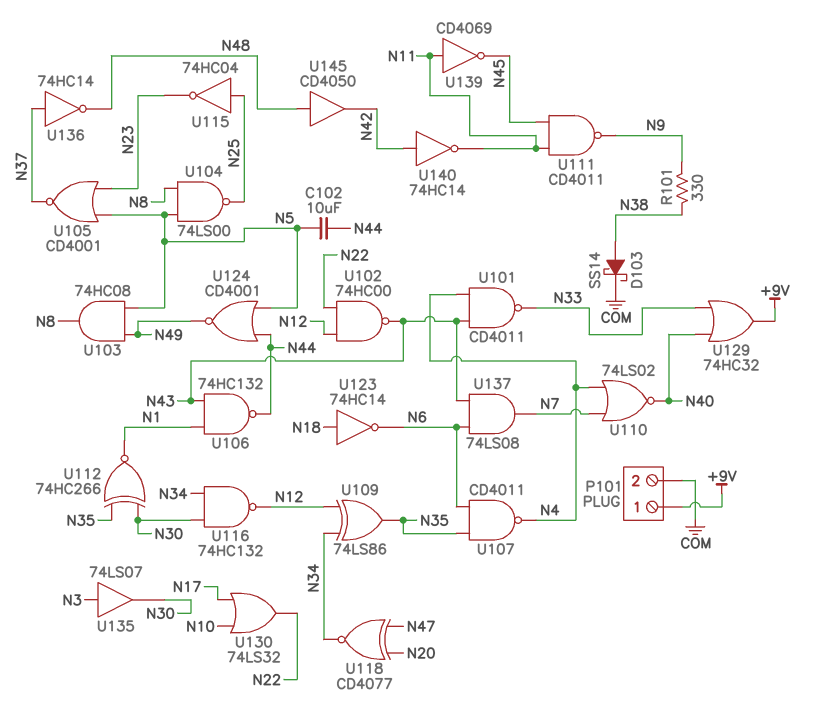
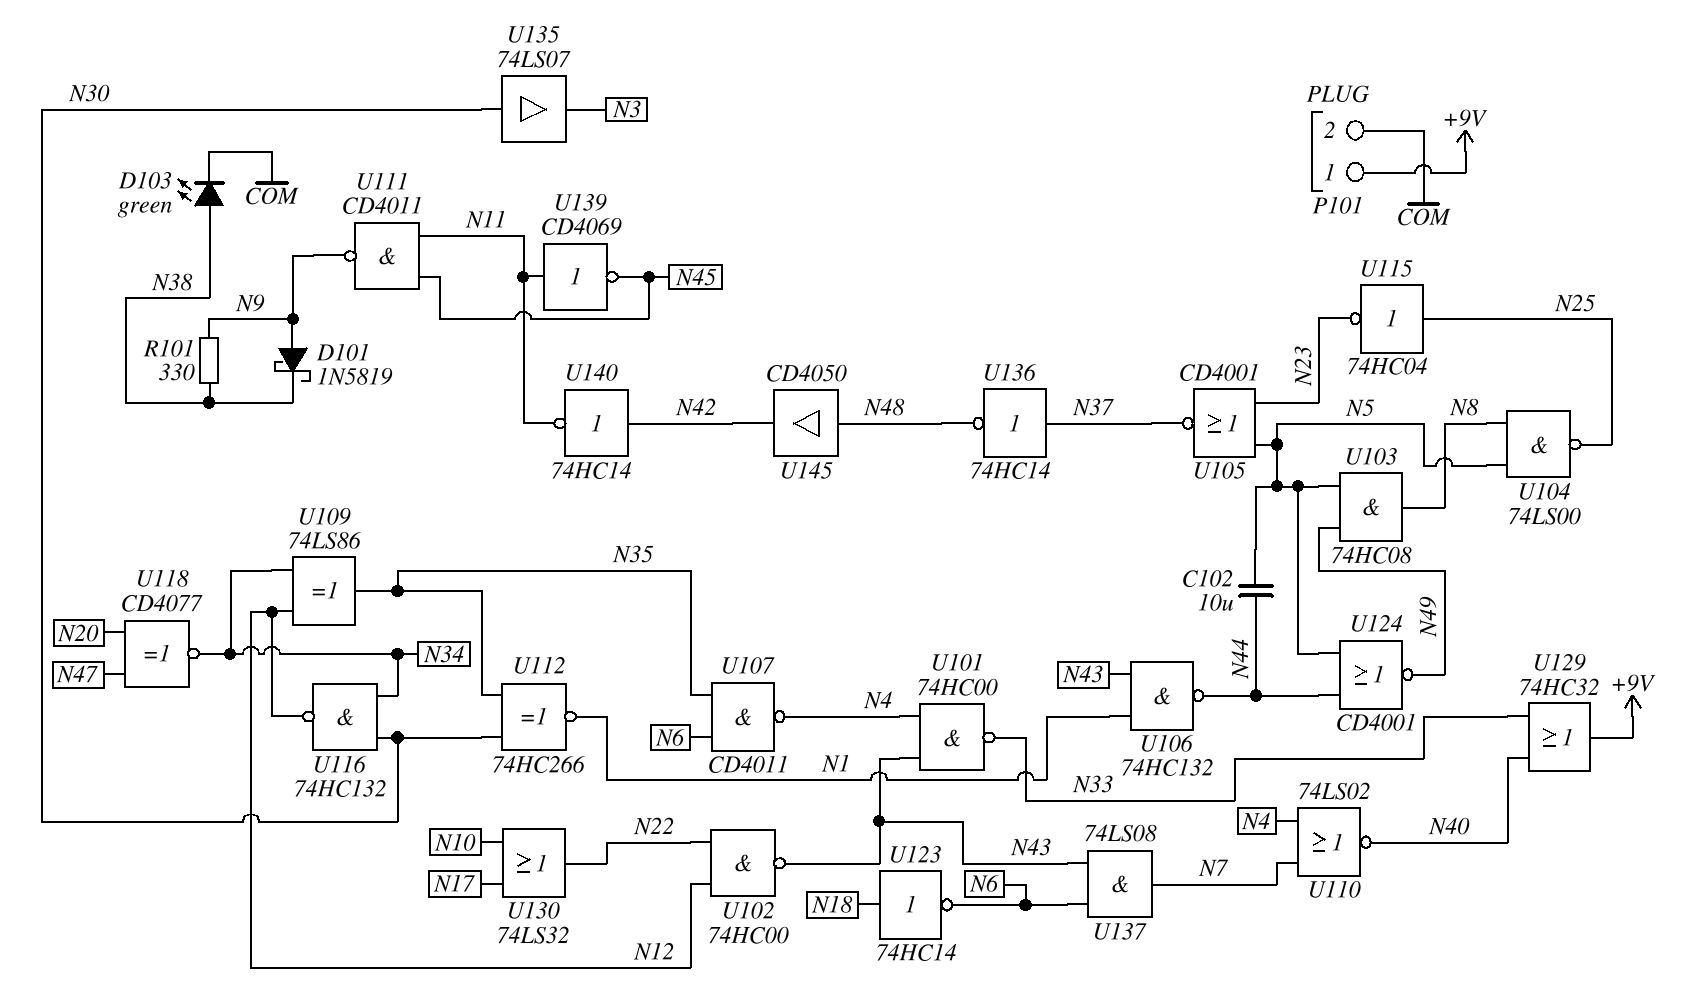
D101: none -> schottky 1N5819 (A N9, K N38)
D103: schottky SS14 (A N38, K COM) -> LED green (A N38, K COM)
U101: NAND CD4011 (in N4, in N43, out N33) -> NAND 74HC00 (in N4, in N43, out N33)
U135: buffer 74LS07 (in N3, out N30) -> buffer 74LS07 (in N30, out N3)

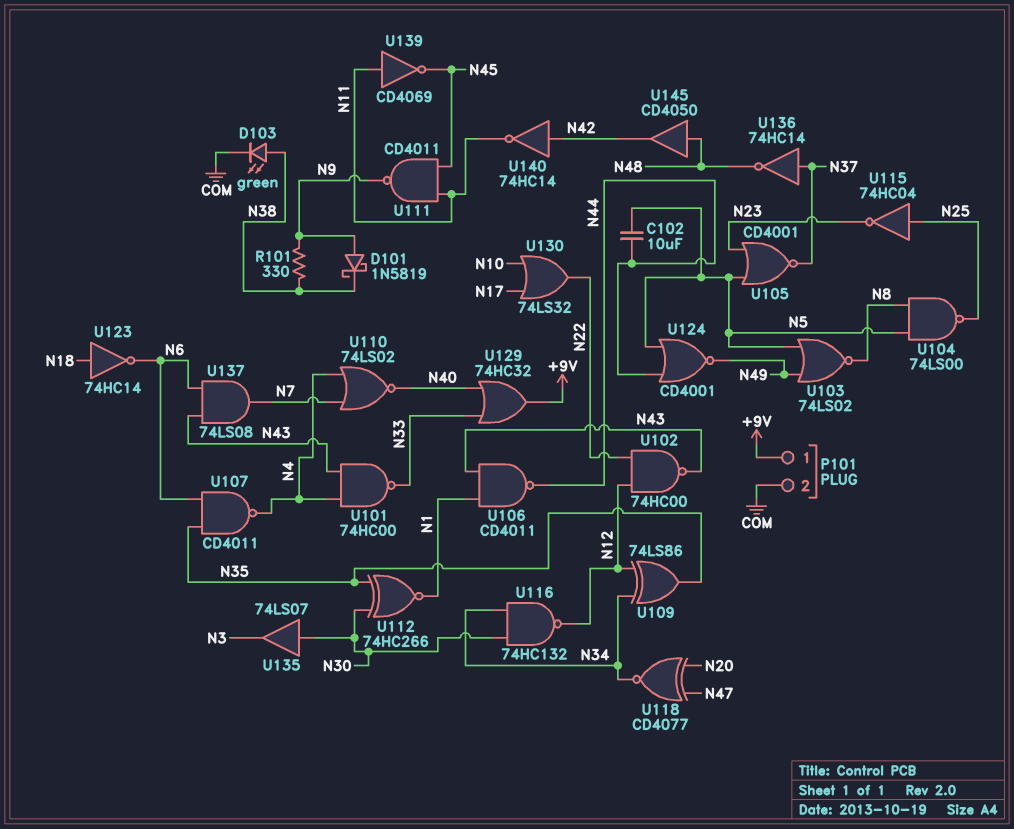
U103: AND 74HC08 (in N5, in N49, out N8) -> NOR 74LS02 (in N5, in N49, out N8)
U106: NAND 74HC132 (in N1, in N43, out N44) -> NAND CD4011 (in N1, in N43, out N44)

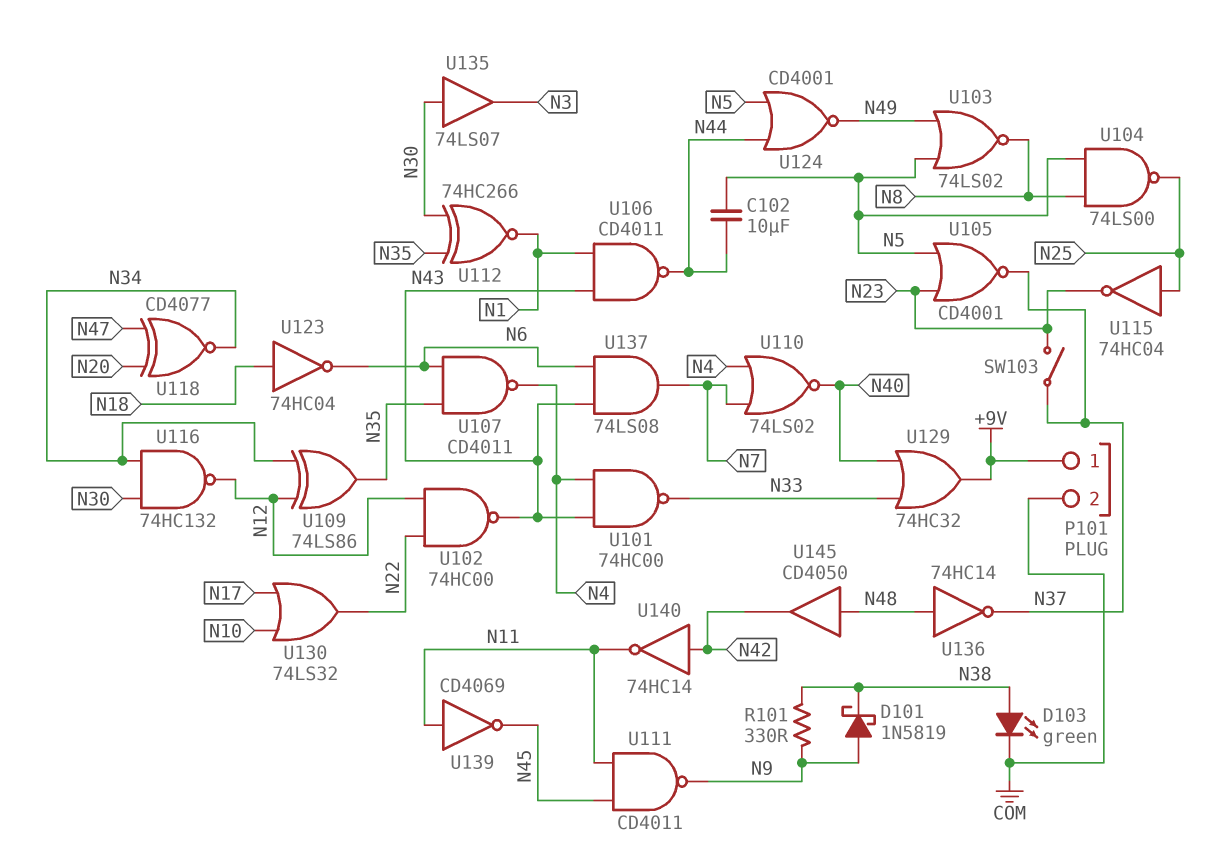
SW103: none -> switch (N23, N37)
U123: NOT 74HC14 (in N18, out N6) -> NOT 74HC04 (in N18, out N6)
U136: NOT 74HC14 (in N37, out N48) -> NOT 74HC14 (in N48, out N37)

